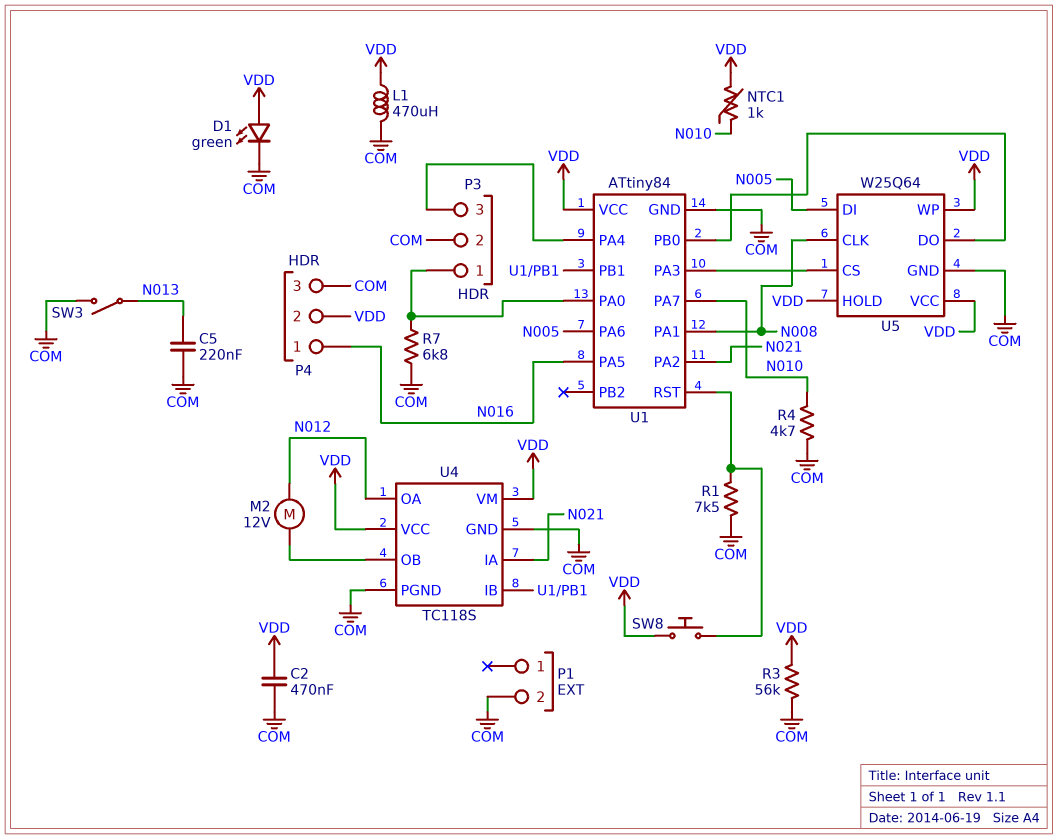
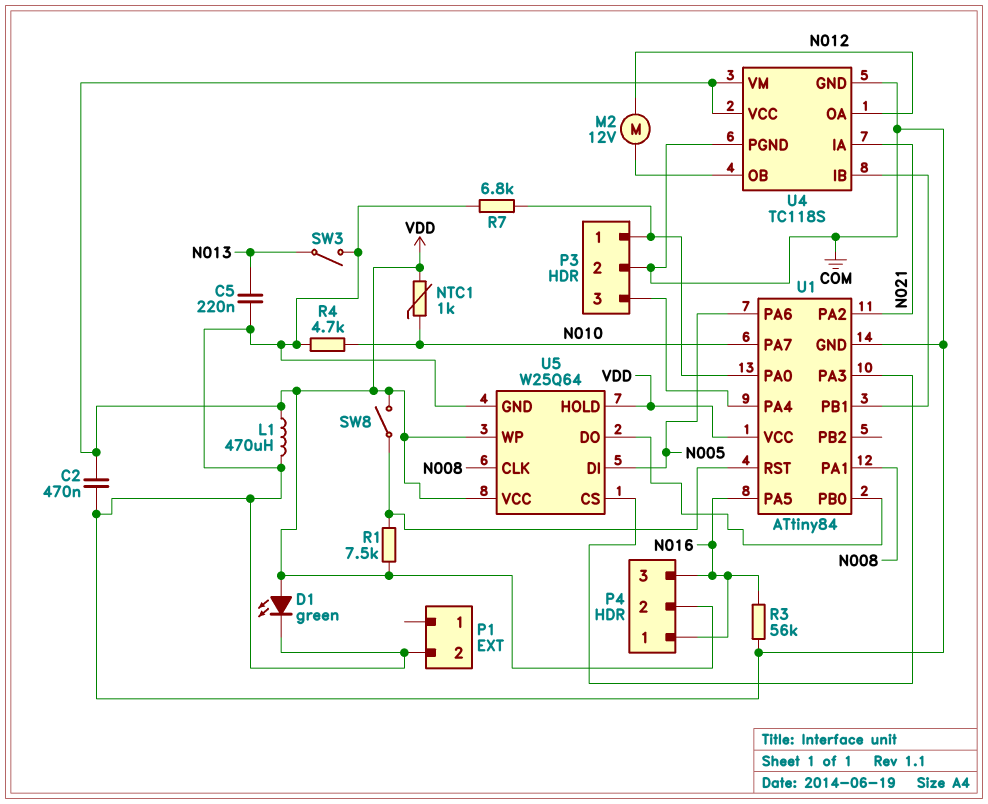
P4 pin 3: COM -> N016
R1: 7.5k (COM, U1/RST) -> 7.5k (U1/RST, VDD)
R3: 56k (COM, VDD) -> 56k (COM, N016)
SW8: button (U1/RST, VDD) -> switch (U1/RST, VDD)

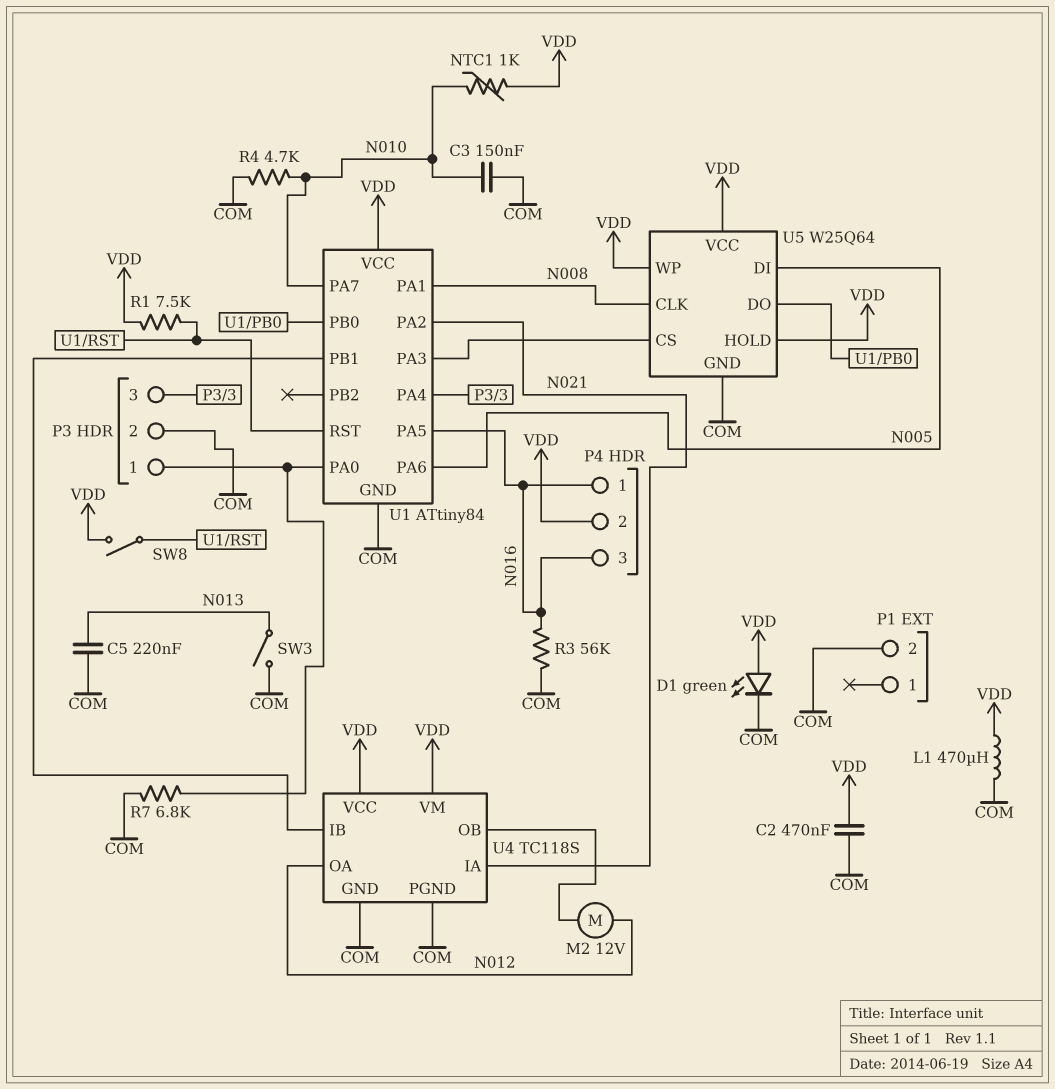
C3: none -> 150nF (COM, N010)

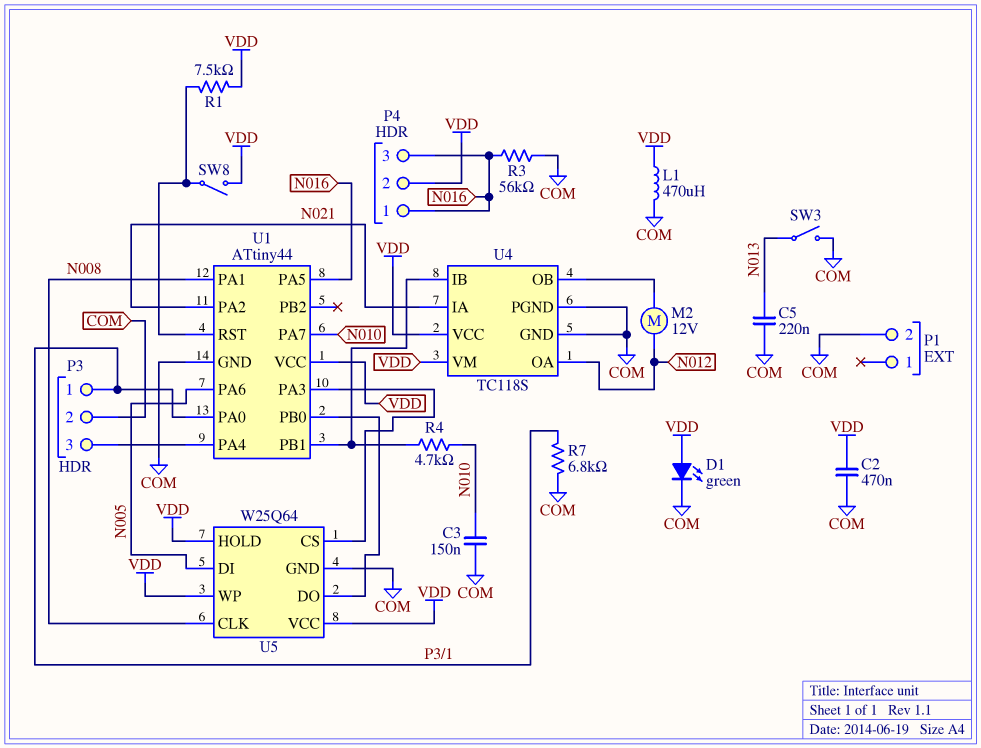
NTC1: 1k (N010, VDD) -> none
R4: 4.7k (COM, N010) -> 4.7k (N010, U1/PB1)
U1: ATtiny84 -> ATtiny44

